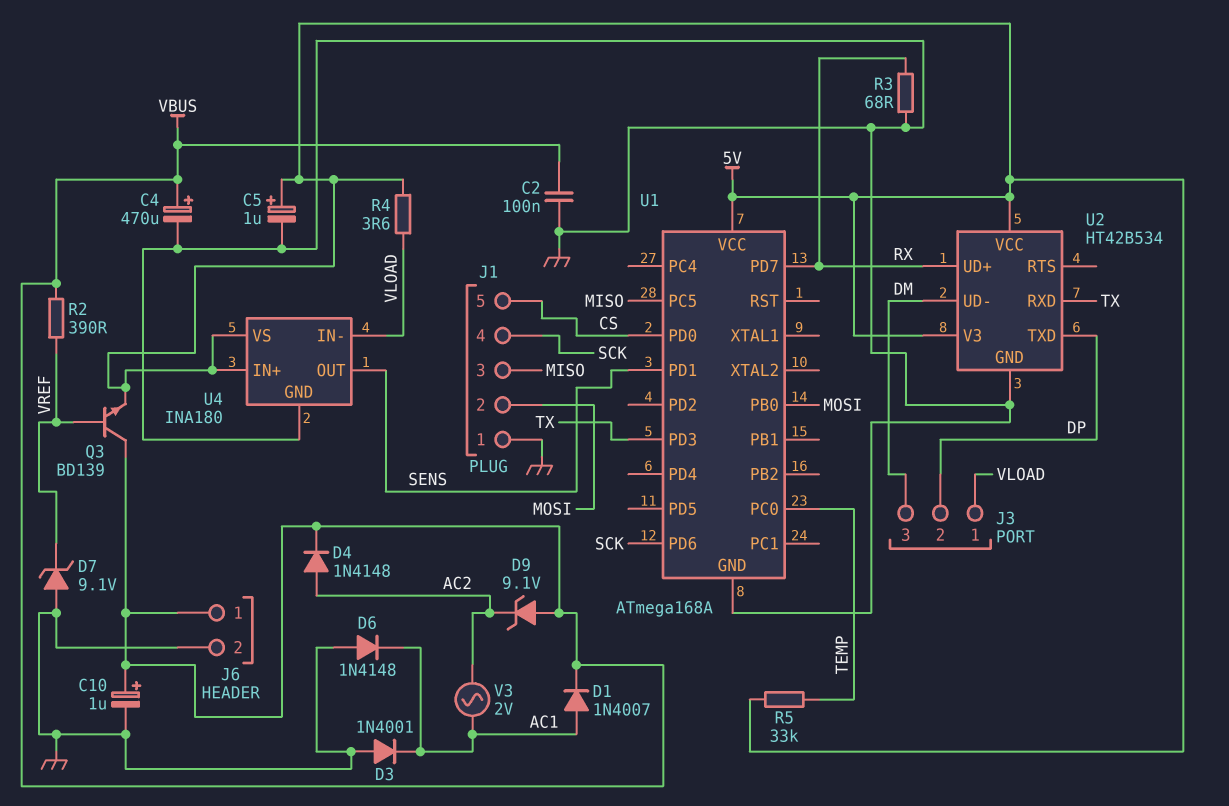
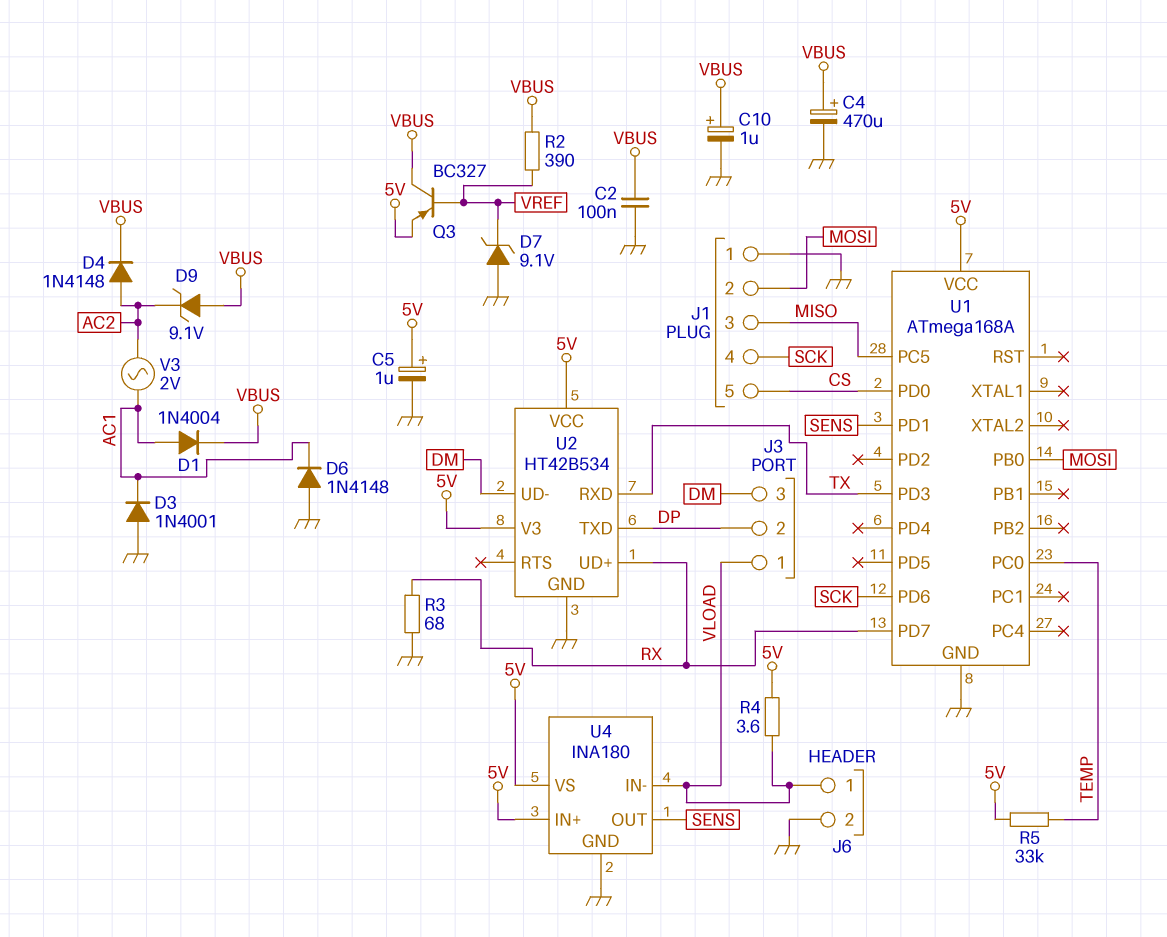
D1: diode 1N4007 (A AC1, K VBUS) -> diode 1N4004 (A AC1, K VBUS)
J6 pin 1: VBUS -> VLOAD
Q3: NPN BD139 (B VREF, C VBUS, E 5V) -> PNP BC327 (B VREF, C VBUS, E 5V)

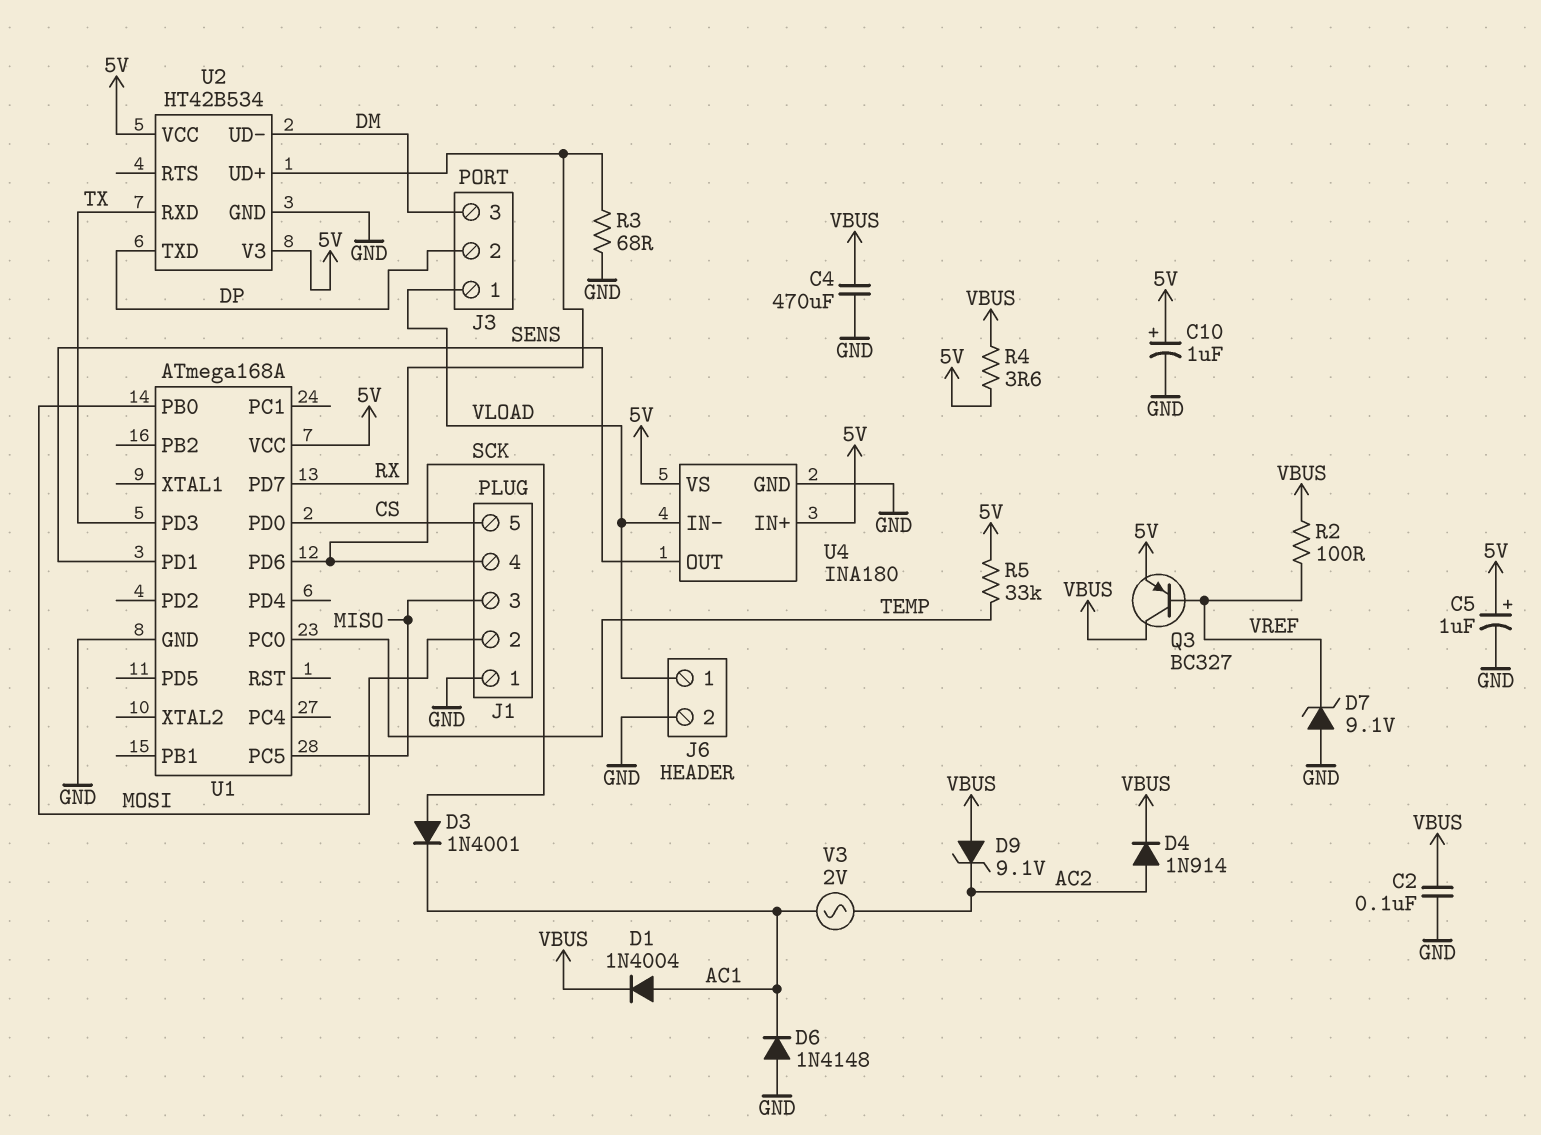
C4: 470uF (plus VBUS, minus GND) -> 470uF (GND, VBUS)
C10: 1uF (plus VBUS, minus GND) -> 1uF (plus 5V, minus GND)
D3: diode 1N4001 (A GND, K AC1) -> diode 1N4001 (A SCK, K AC1)
D4: diode 1N4148 (A AC2, K VBUS) -> diode 1N914 (A AC2, K VBUS)
R2: 390 (VBUS, VREF) -> 100 (VBUS, VREF)
R4: 3.6 (5V, VLOAD) -> 3.6 (5V, VBUS)

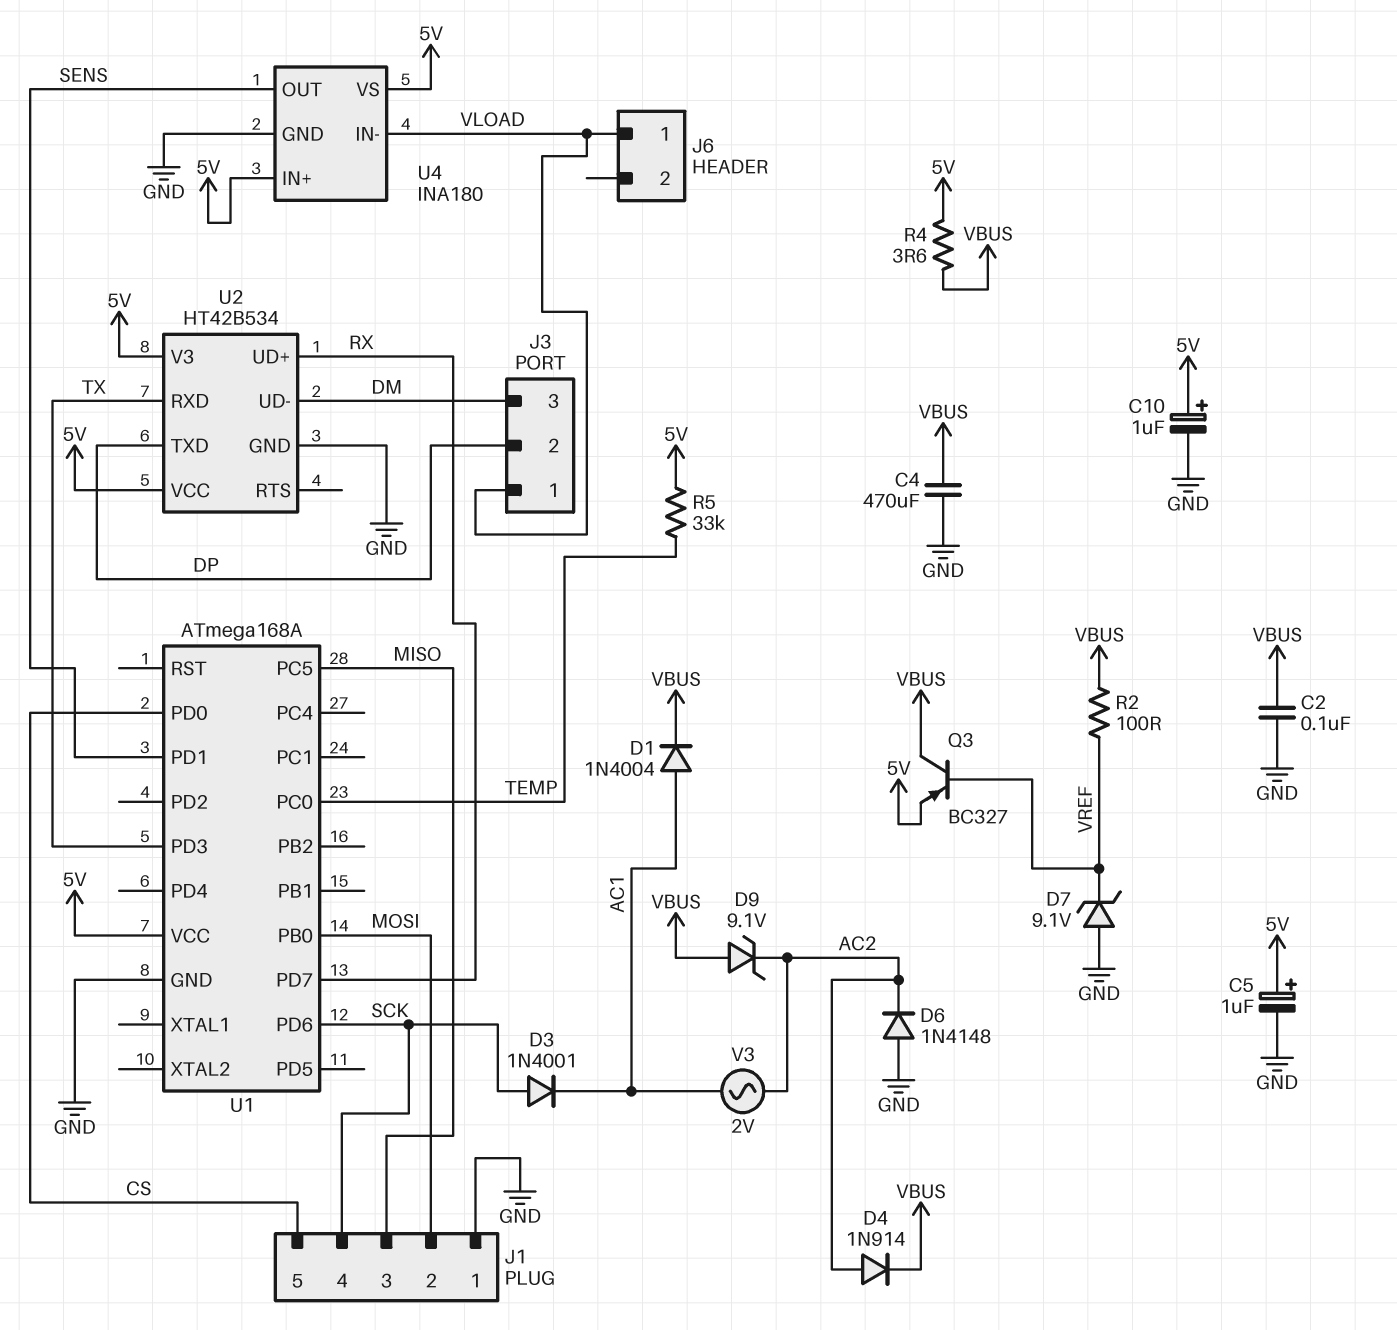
D6: diode 1N4148 (A GND, K AC1) -> diode 1N4148 (A GND, K AC2)
J6 pin 2: GND -> none
R3: 68 (GND, RX) -> none

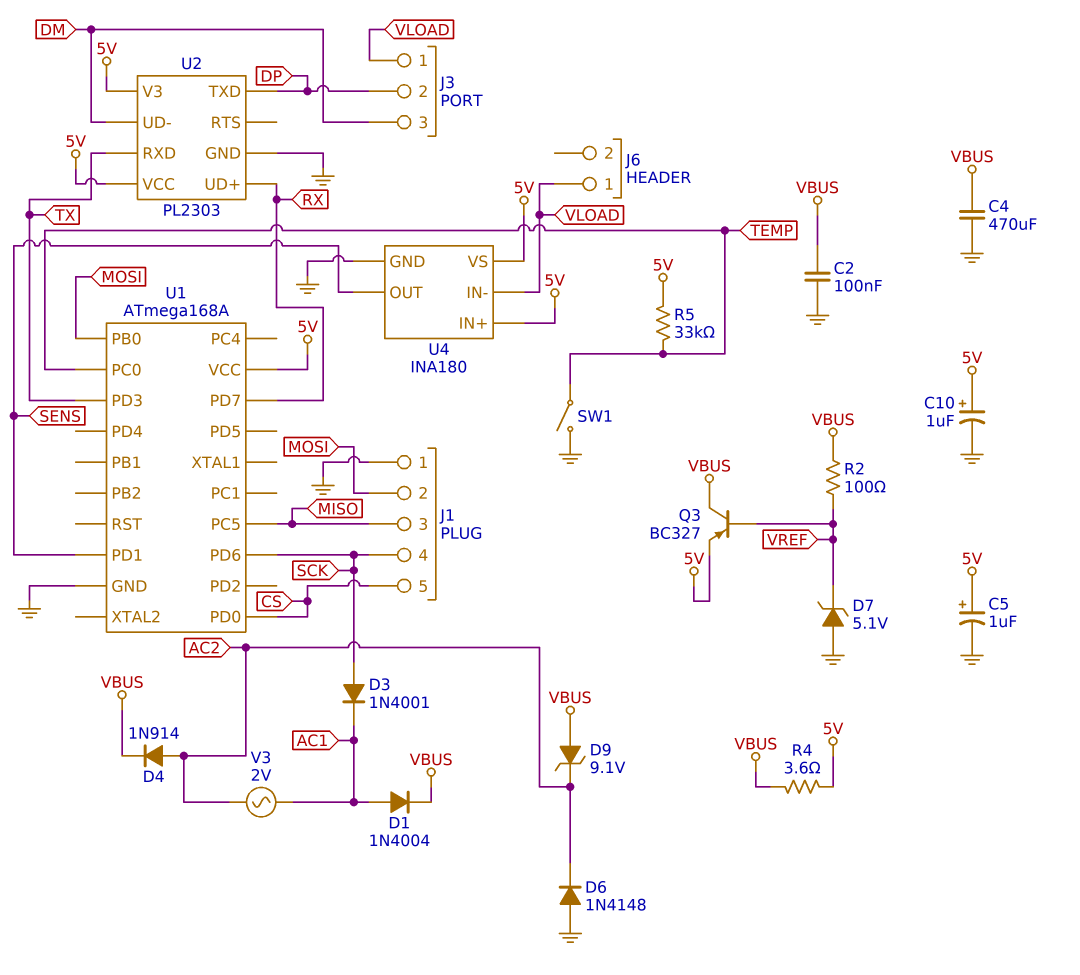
D7: zener 9.1V (A GND, K VREF) -> zener 5.1V (A GND, K VREF)
SW1: none -> switch (GND, TEMP)
U2: HT42B534 -> PL2303

